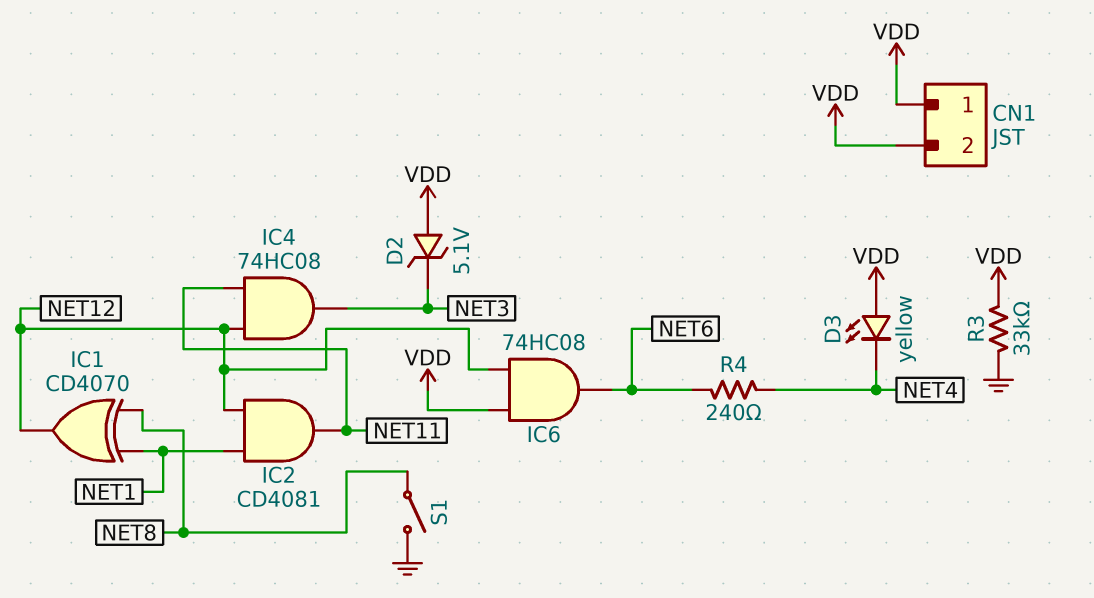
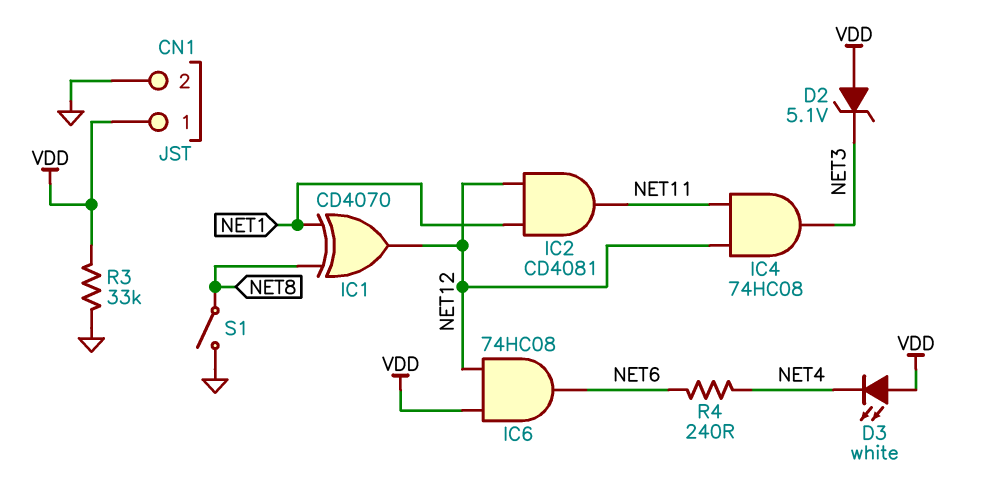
CN1 pin 2: VDD -> GND
D3: LED yellow (A VDD, K NET4) -> LED white (A VDD, K NET4)

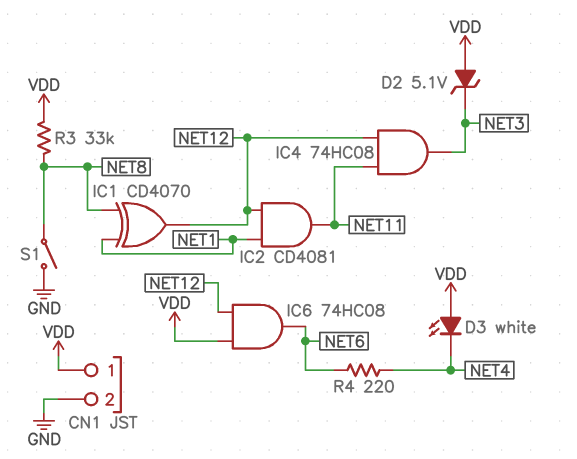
R3: 33k (GND, VDD) -> 33k (NET8, VDD)
R4: 240 (NET4, NET6) -> 220 (NET4, NET6)

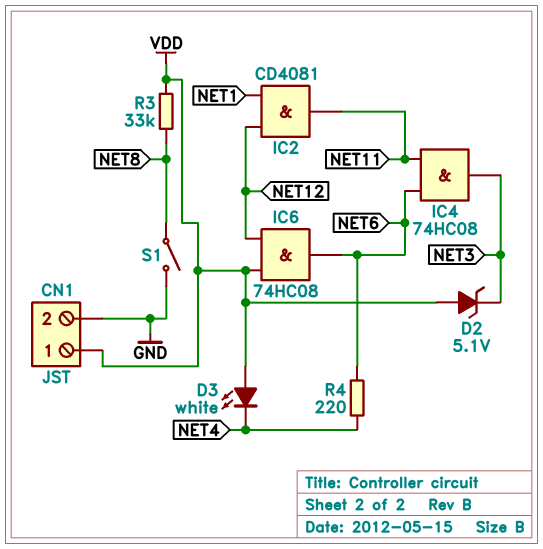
IC1: XOR CD4070 (in NET1, in NET8, out NET12) -> none
IC4: AND 74HC08 (in NET11, in NET12, out NET3) -> AND 74HC08 (in NET6, in NET11, out NET3)

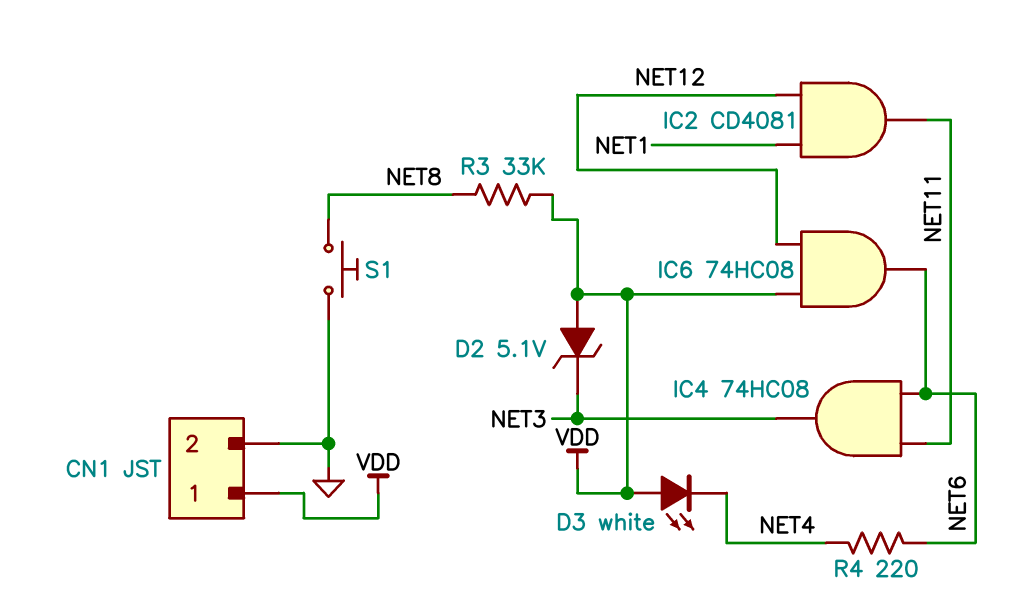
S1: switch (GND, NET8) -> button (GND, NET8)

